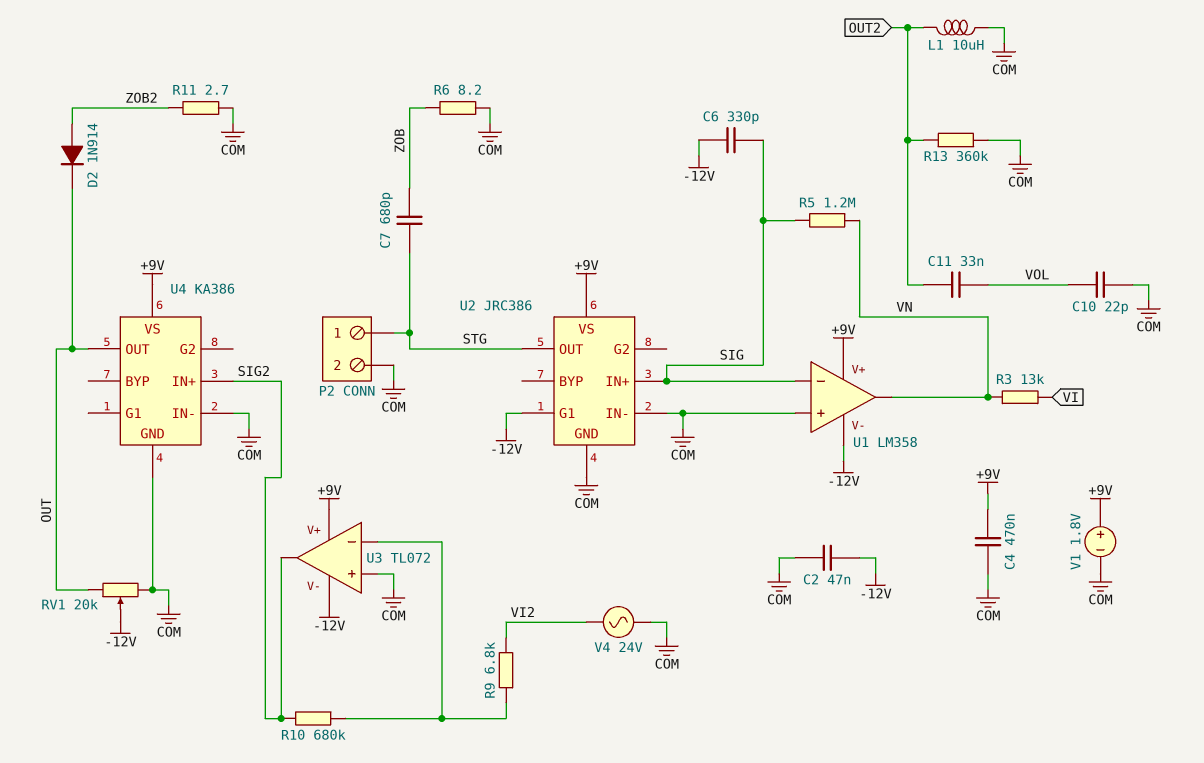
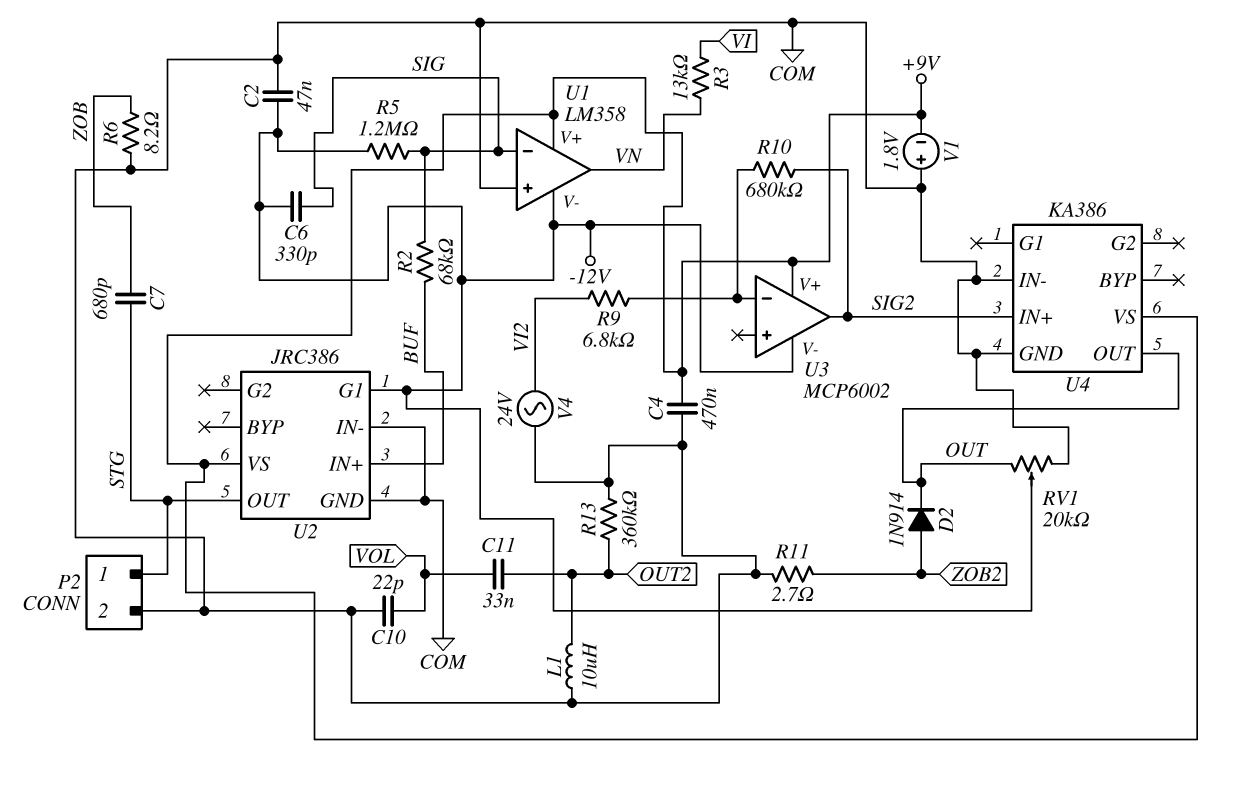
R2: none -> 68k (BUF, SIG)
R5: 1.2M (SIG, VN) -> 1.2M (-12V, SIG)
U2 pin IN+: SIG -> BUF
U3: TL072 -> MCP6002
U3 pin in+: COM -> none
V1: 1.8V (plus +9V, minus COM) -> 1.8V (plus COM, minus +9V)

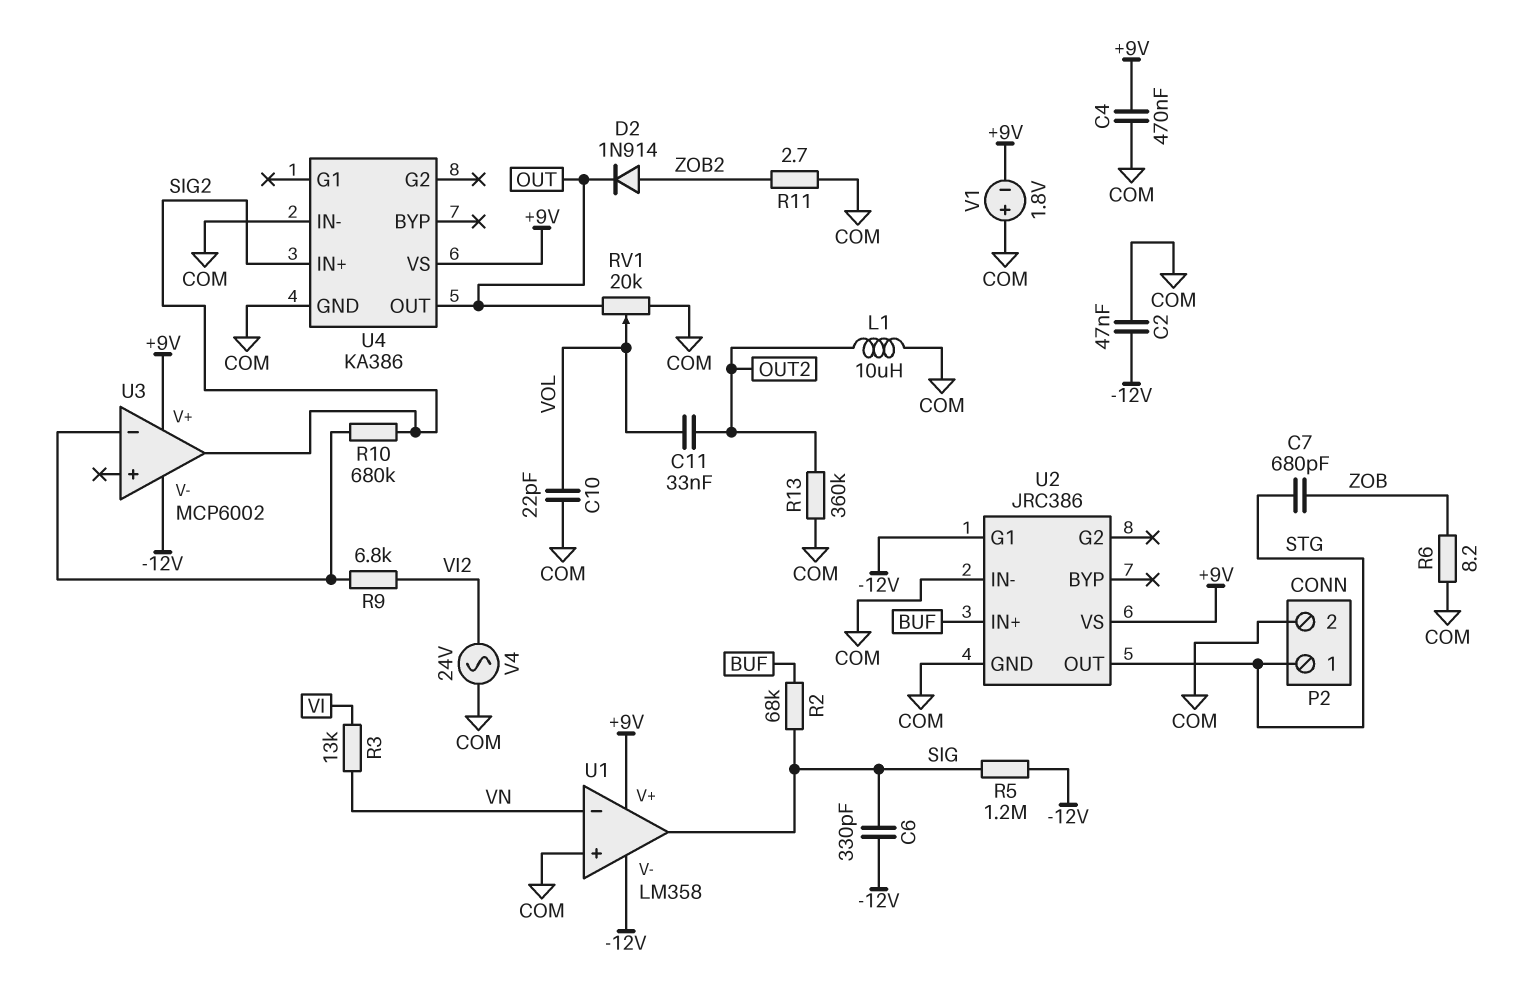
RV1: 20k (COM, OUT, wiper -12V) -> 20k (COM, OUT, wiper VOL)
U1 pin in-: SIG -> VN
U1 pin out: VN -> SIG

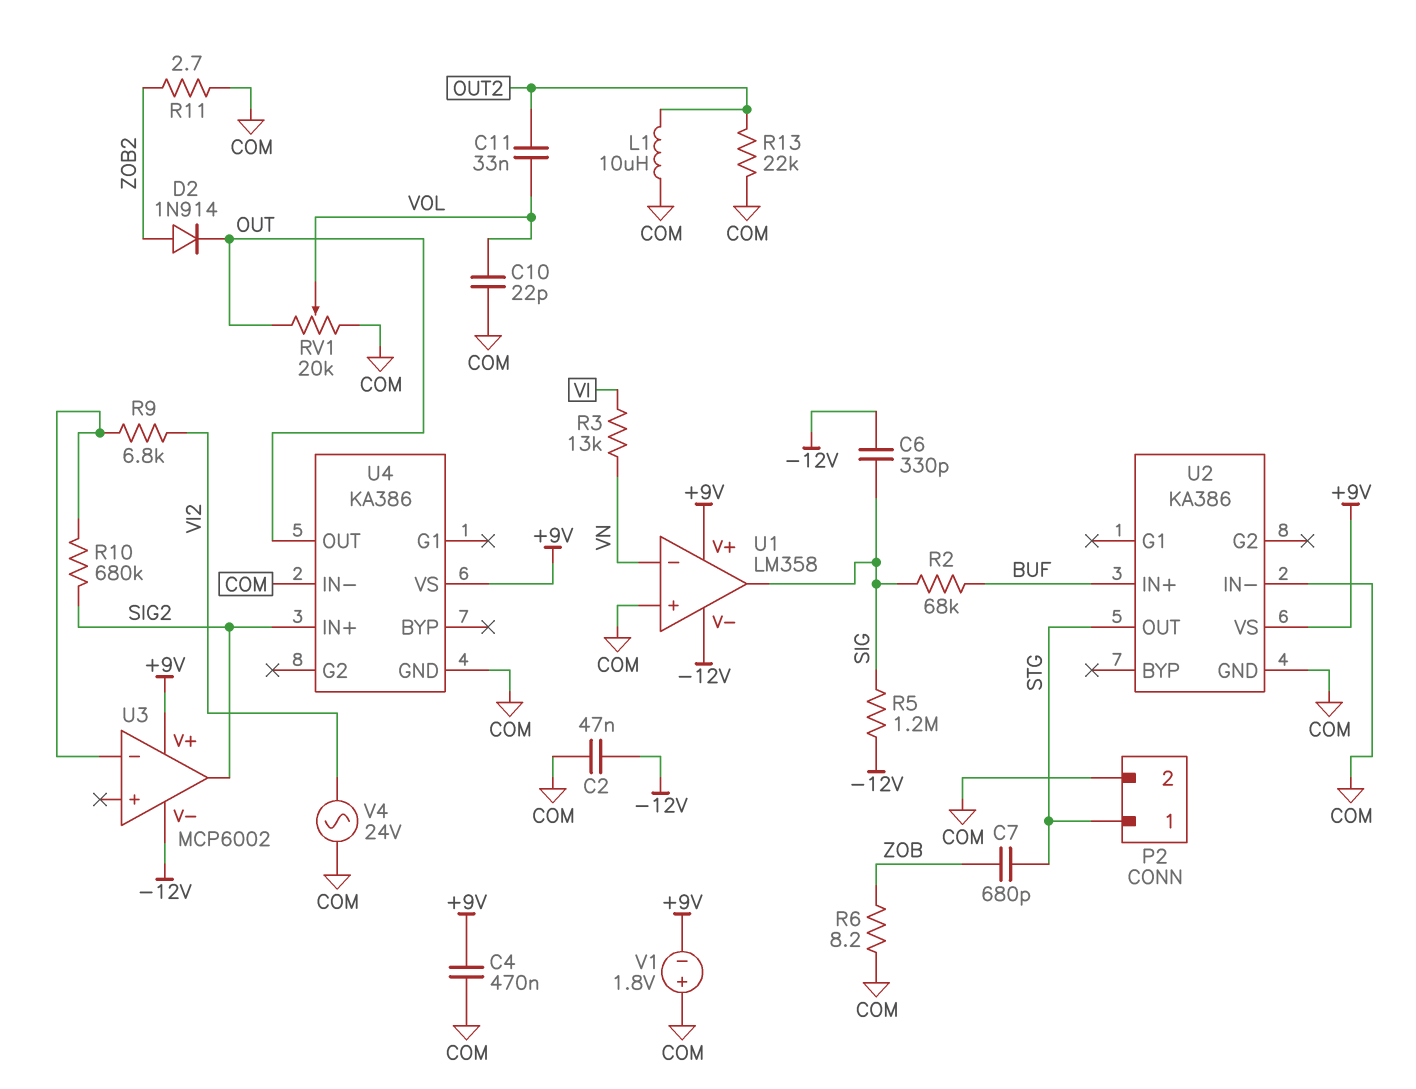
R13: 360k (COM, OUT2) -> 22k (COM, OUT2)
U2: JRC386 -> KA386
U2 pin G1: -12V -> none

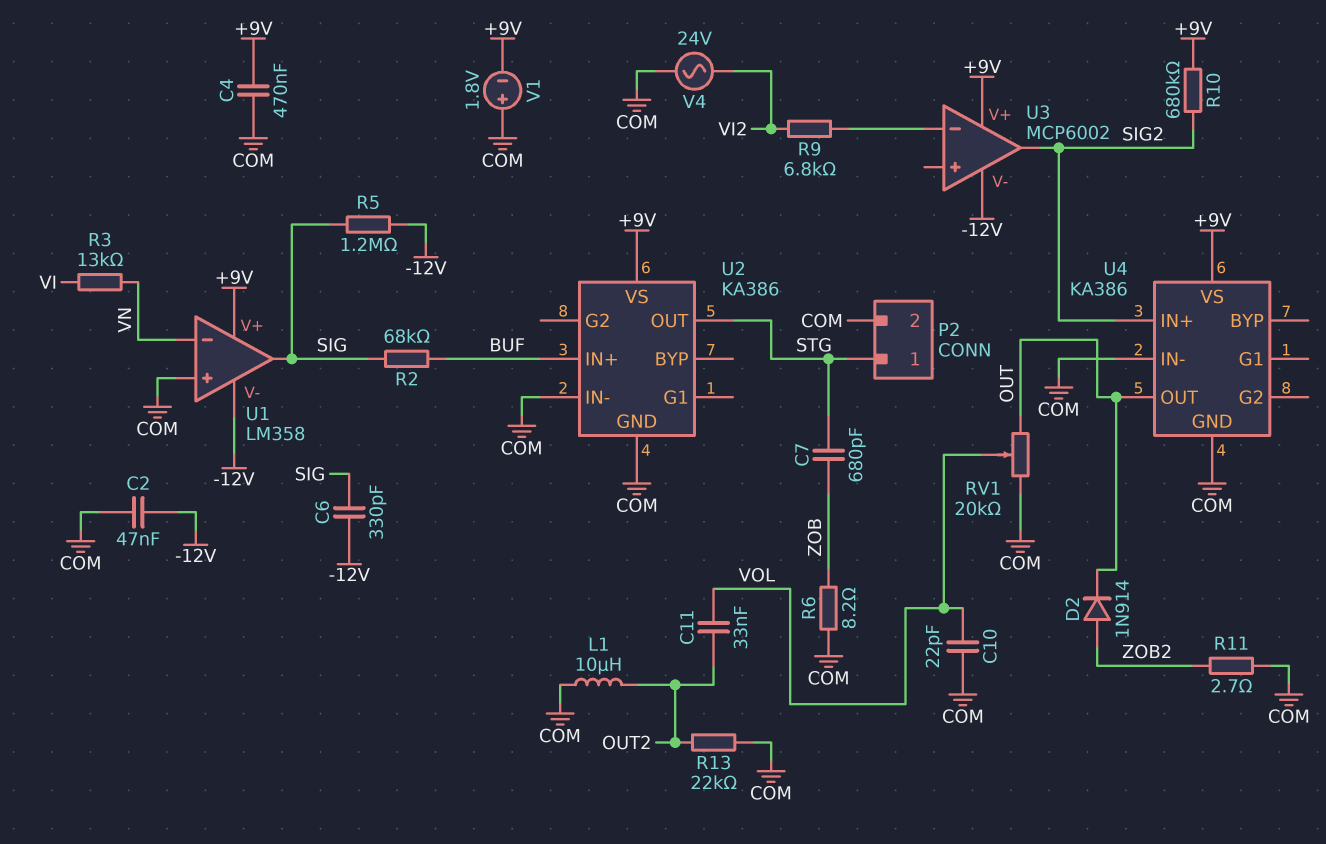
R10: 680k (SIG2, U3/in-) -> 680k (+9V, SIG2)

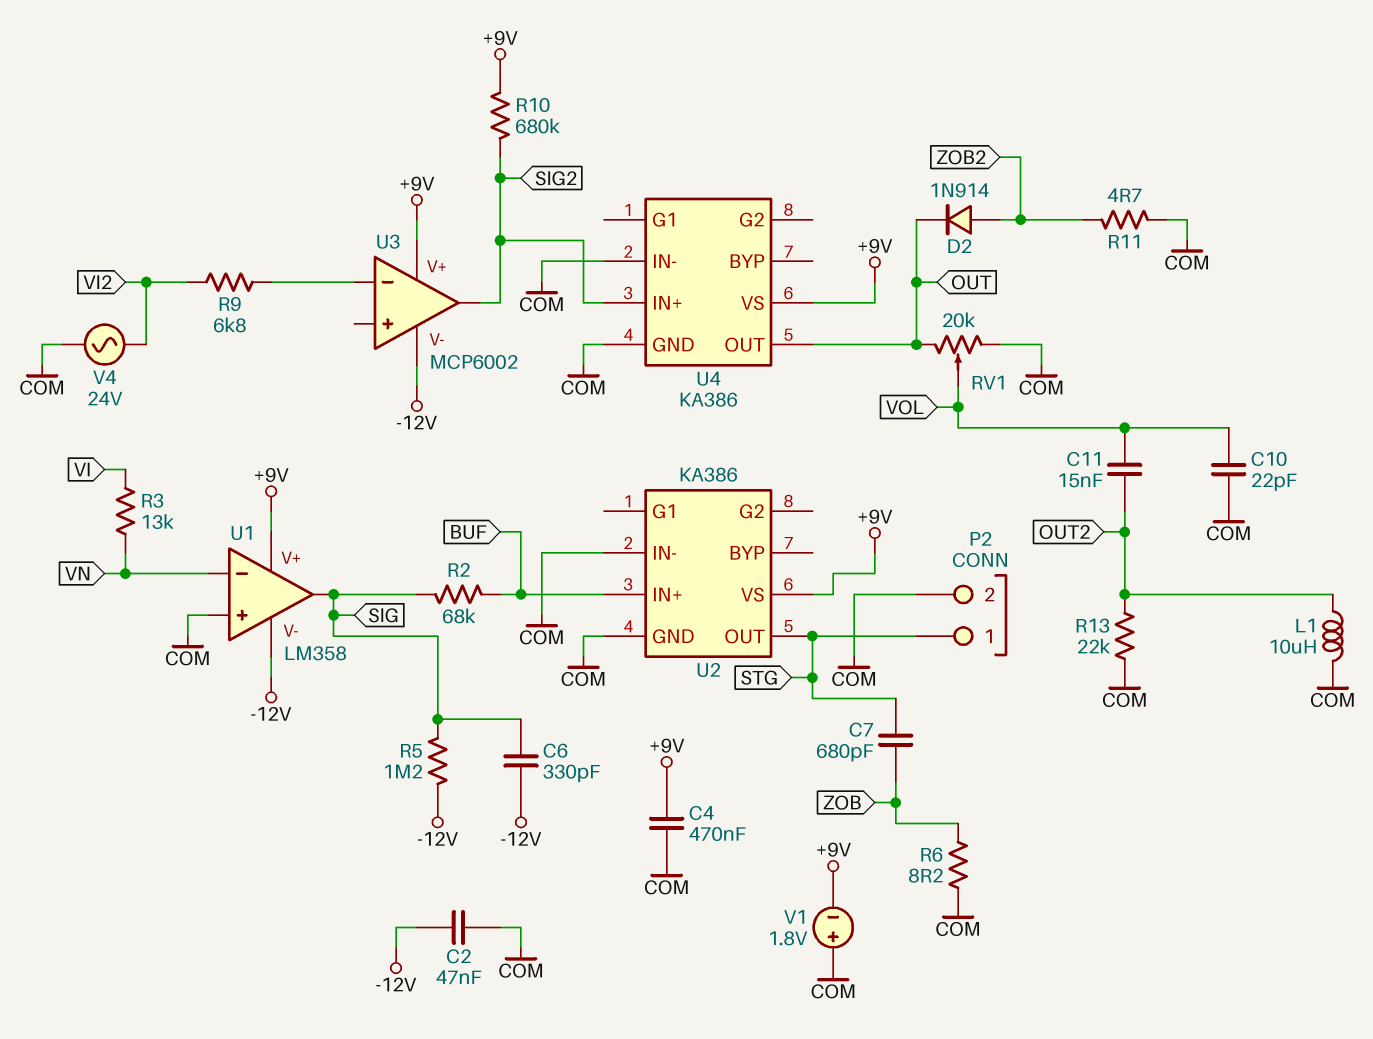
C11: 33nF (OUT2, VOL) -> 15nF (OUT2, VOL)
R11: 2.7 (COM, ZOB2) -> 4.7 (COM, ZOB2)

